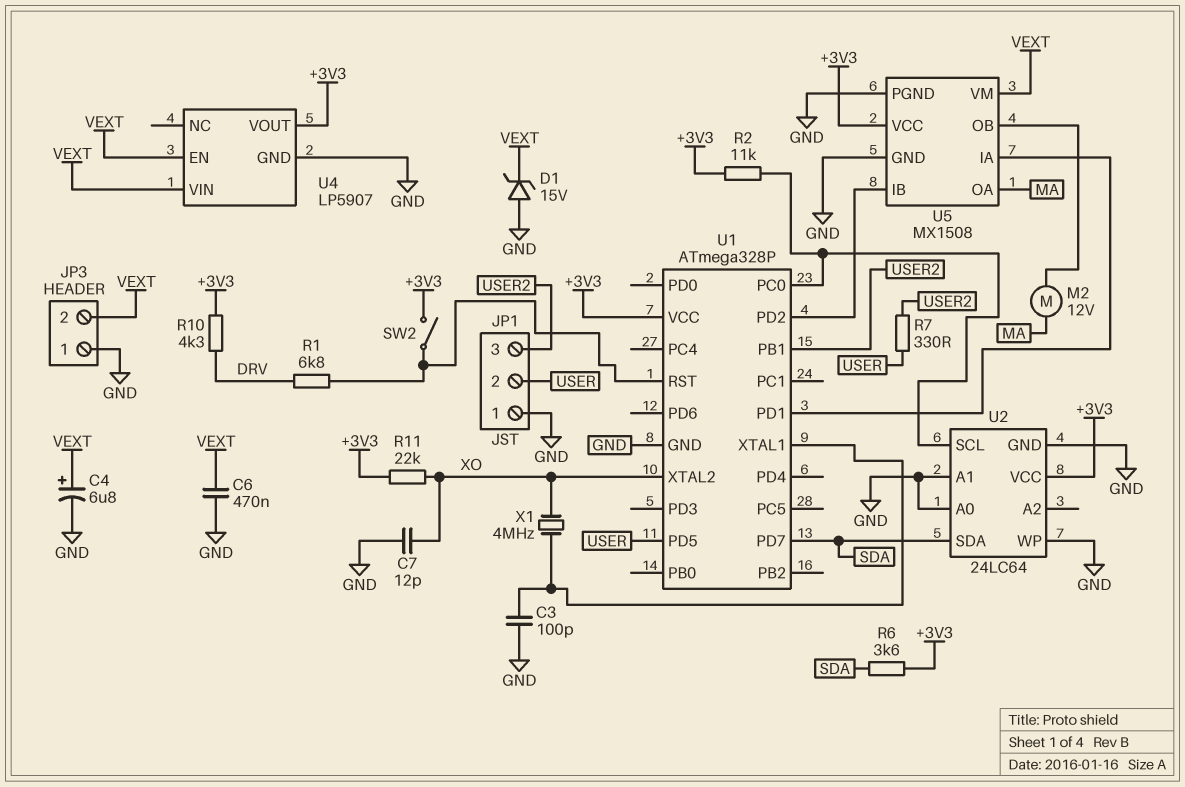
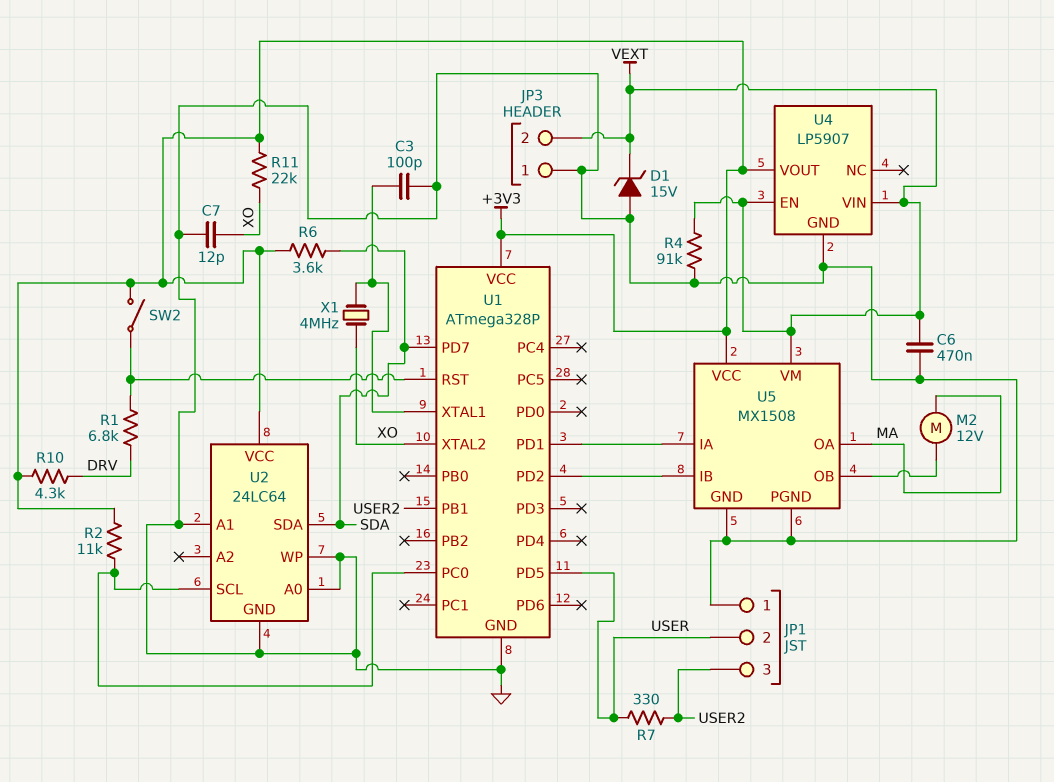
C4: 6.8uF (plus VEXT, minus GND) -> none
R4: none -> 91k (GND, VEXT)

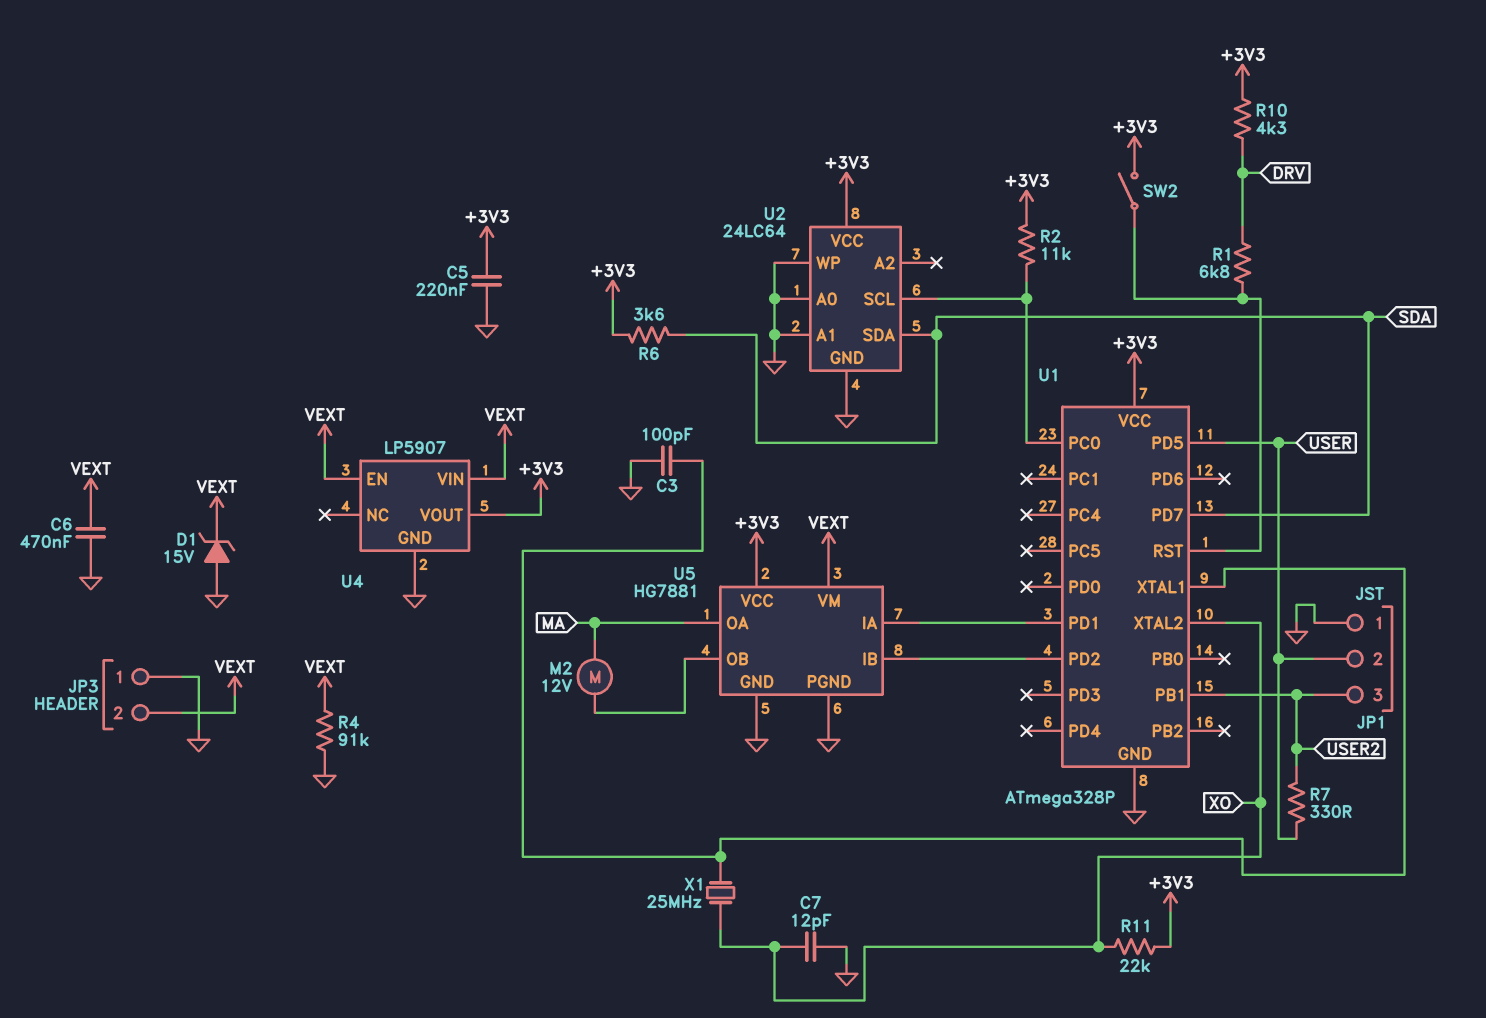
C5: none -> 220nF (+3V3, GND)
U5: MX1508 -> HG7881
X1: 4MHz (U1/XTAL1, XO) -> 25MHz (U1/XTAL1, XO)

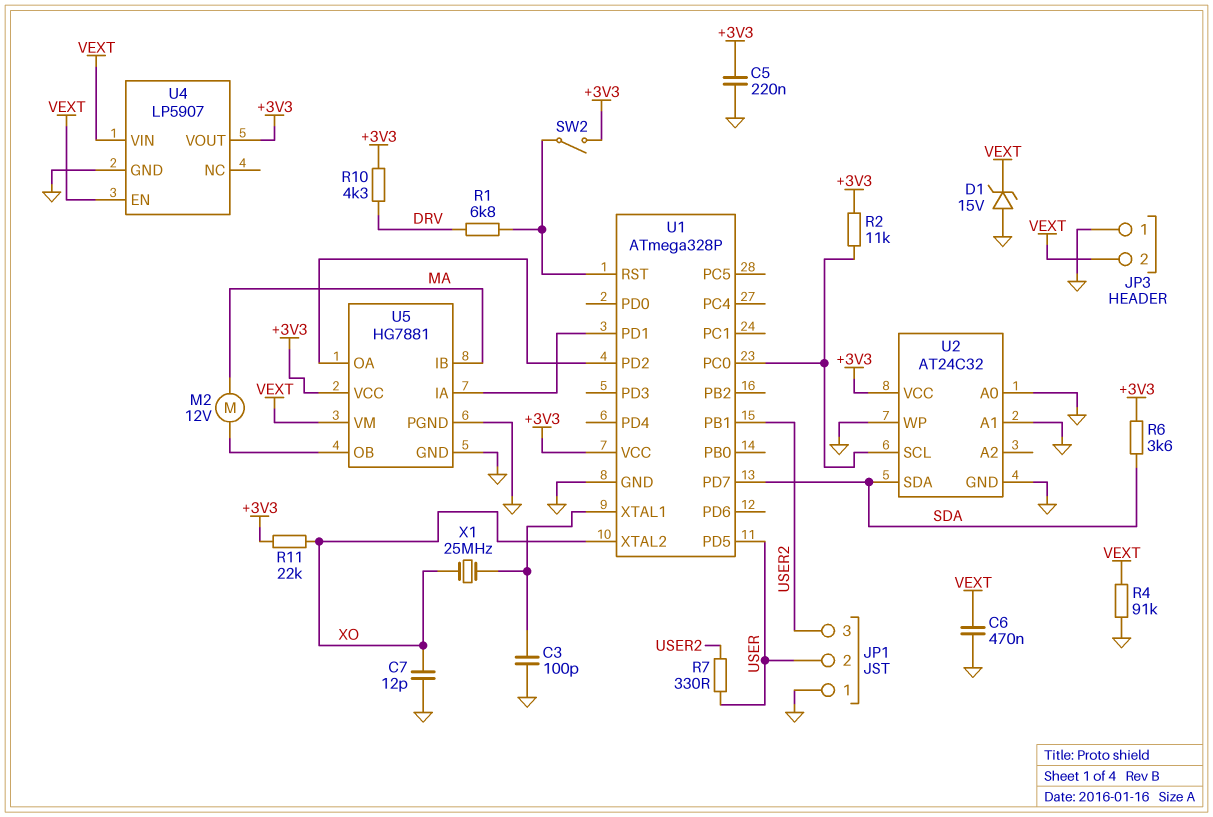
U2: 24LC64 -> AT24C32
U5 pin IB: U1/PD2 -> MA
U5 pin OA: MA -> U1/PD2

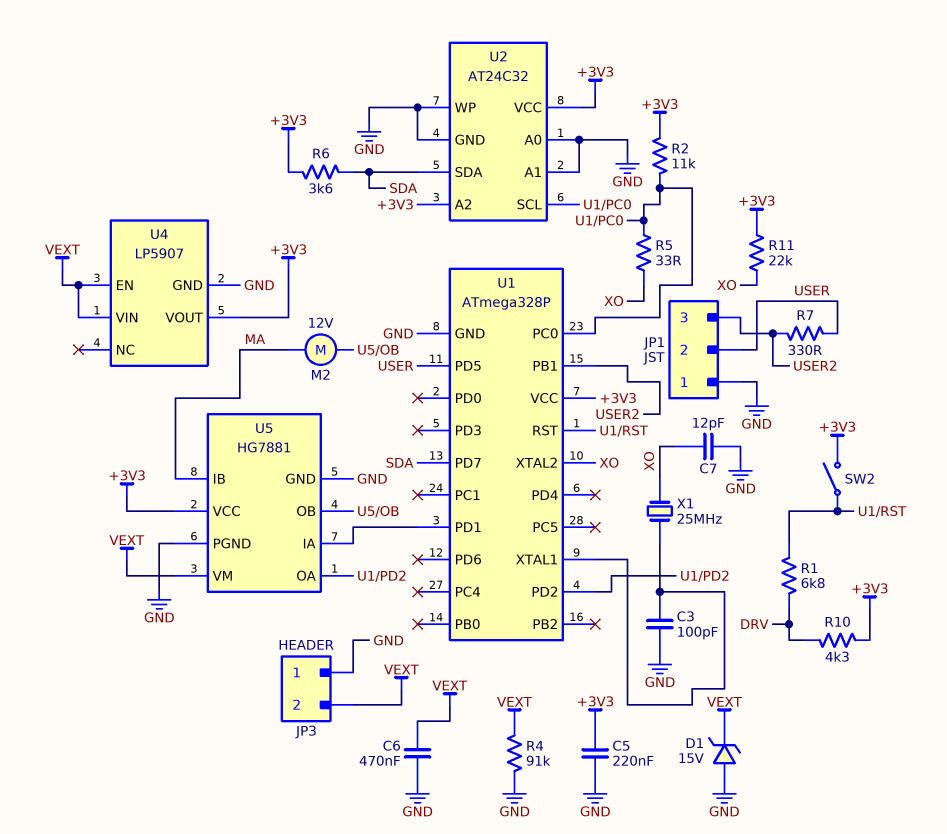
R5: none -> 33 (U1/PC0, XO)
U2 pin A2: none -> +3V3

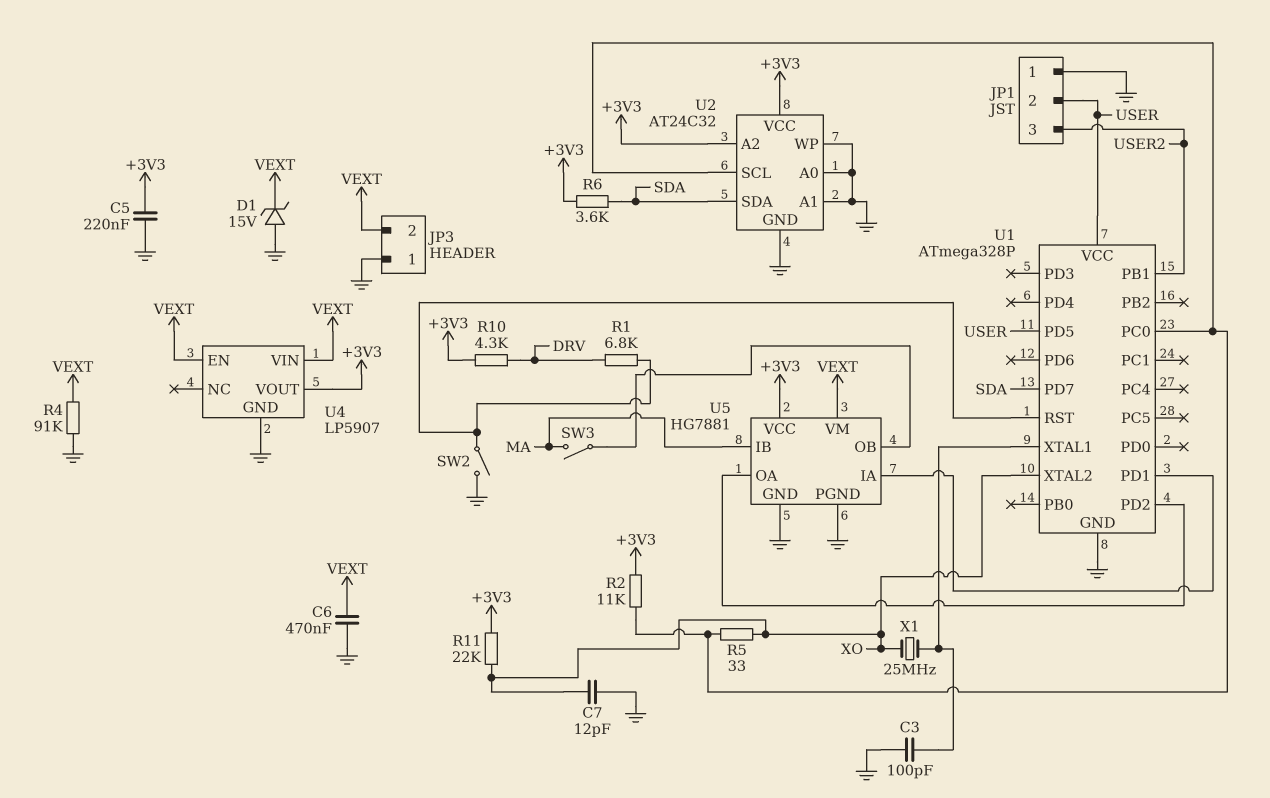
M2: motor 12V (MA, U5/OB) -> none
R7: 330 (USER, USER2) -> none
SW2: switch (+3V3, U1/RST) -> switch (GND, U1/RST)
SW3: none -> switch (MA, U5/OB)
U1 pin VCC: +3V3 -> USER

